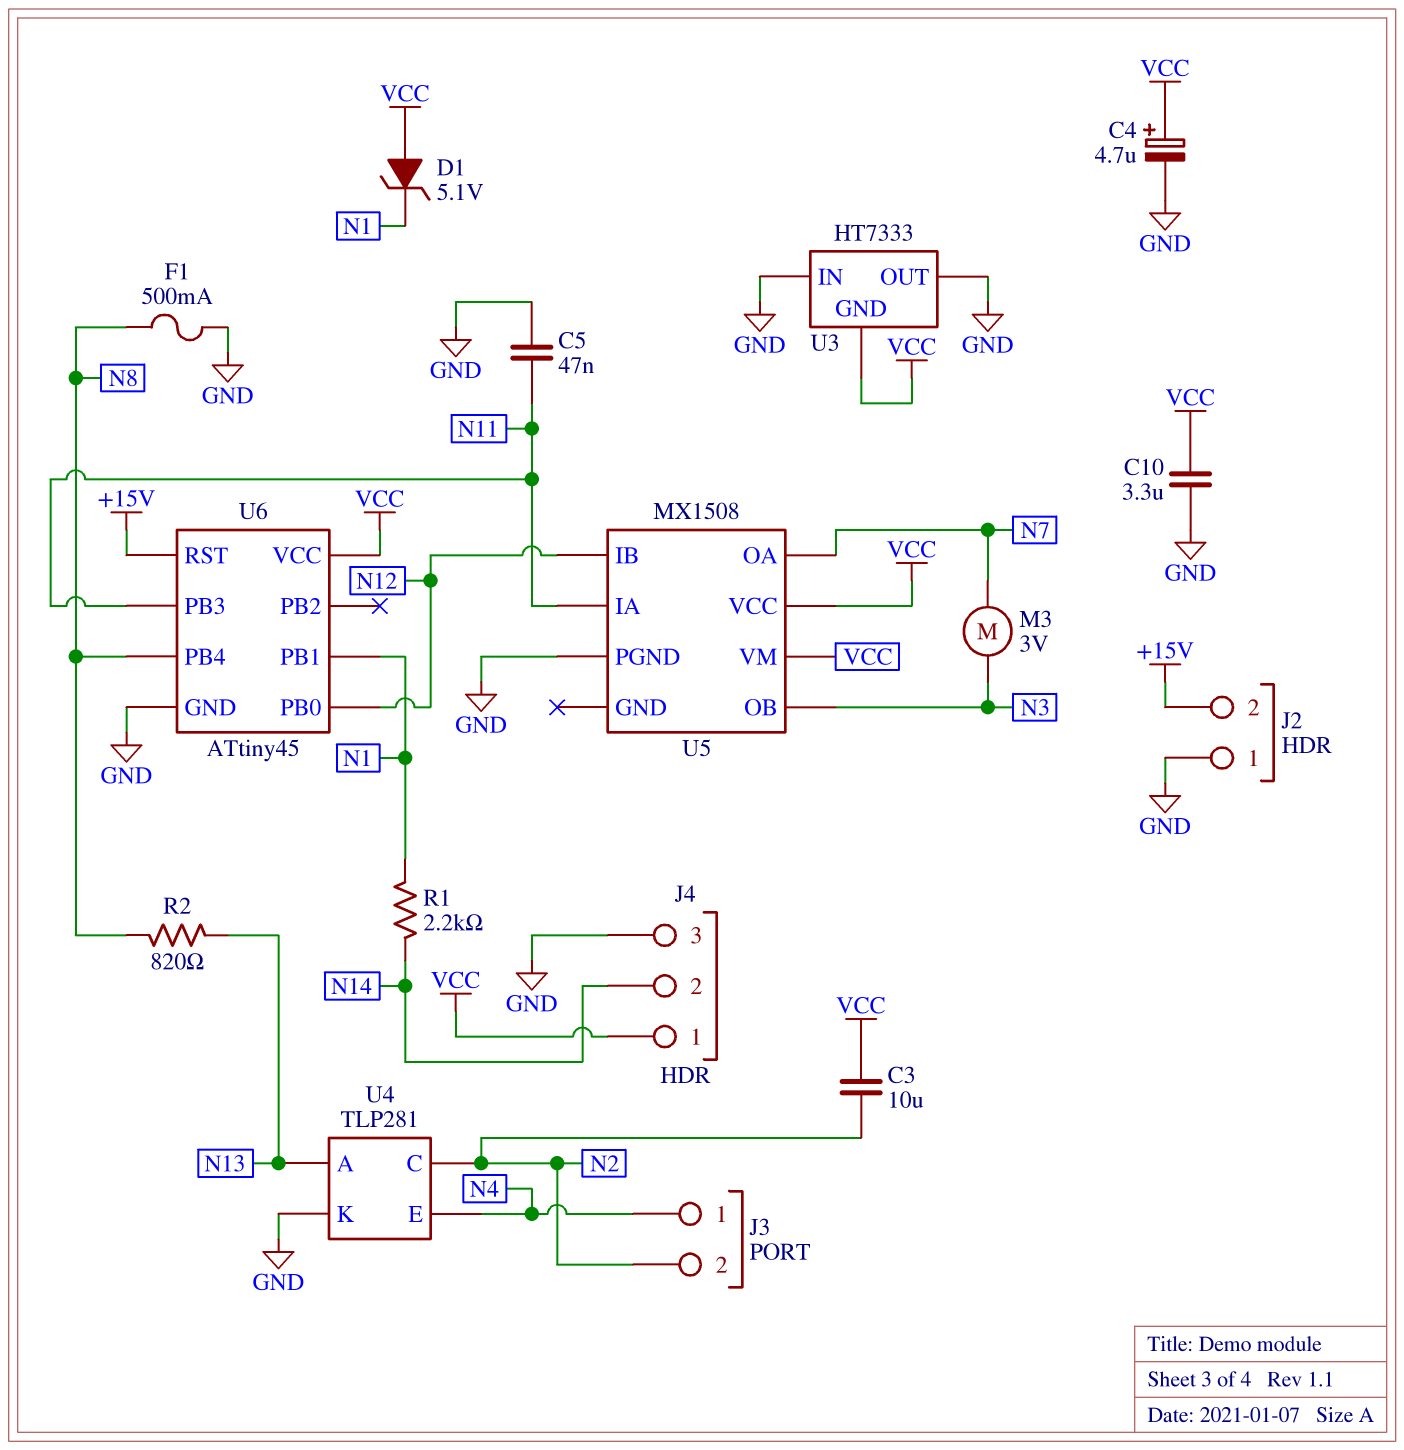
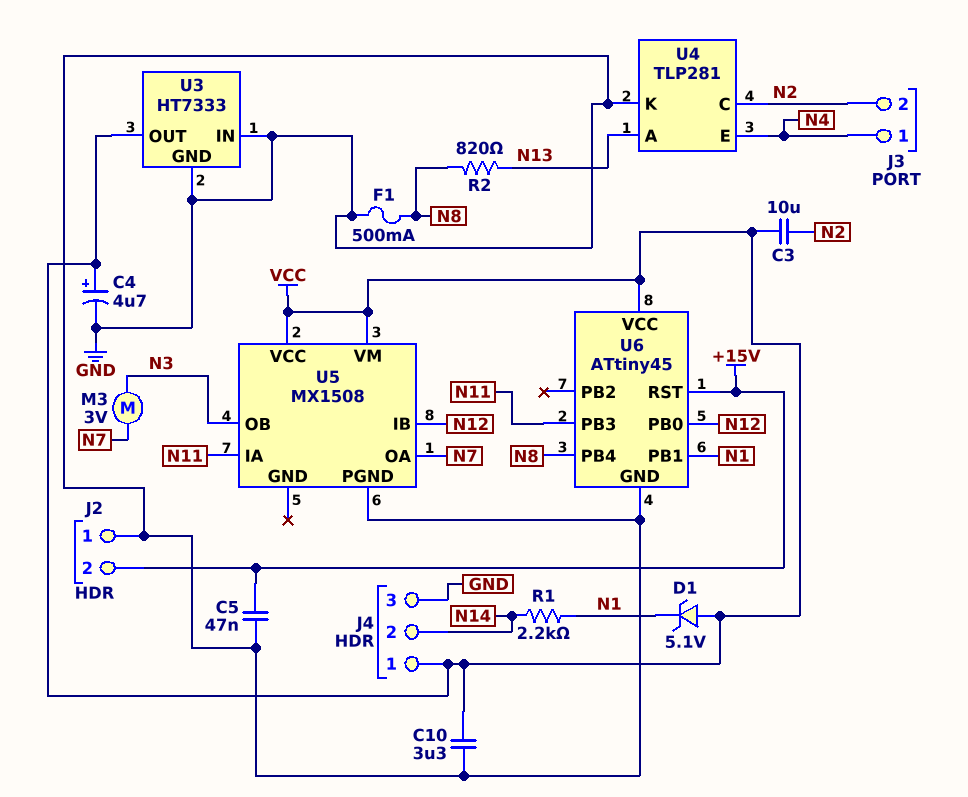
C5: 47nF (GND, N11) -> 47nF (+15V, GND)
U3 pin GND: VCC -> GND
U3 pin OUT: GND -> VCC

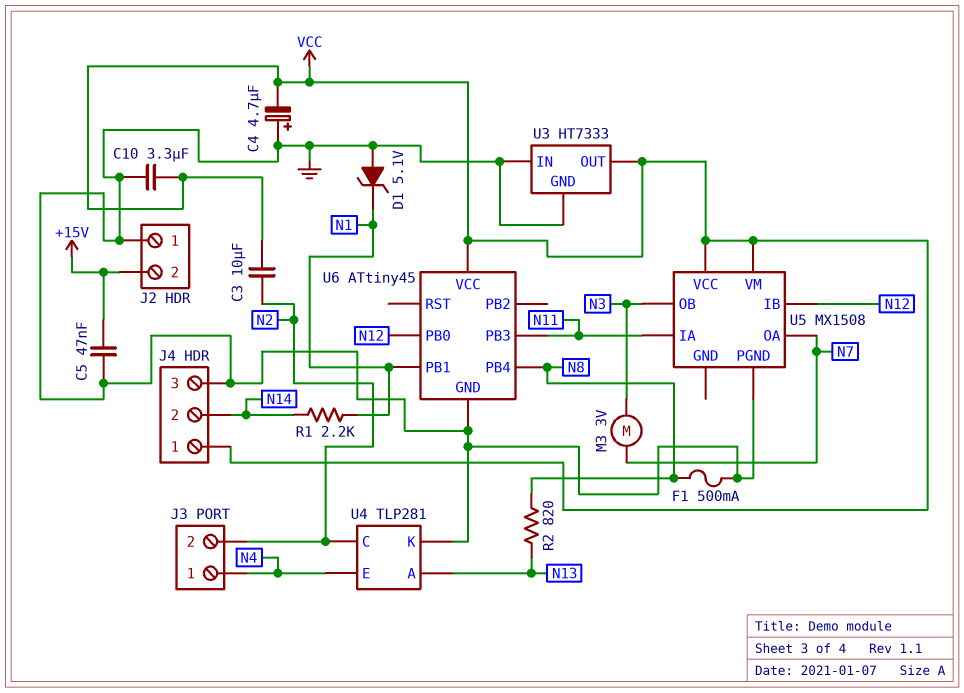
C4: 4.7uF (plus VCC, minus GND) -> 4.7uF (plus GND, minus VCC)
D1: zener 5.1V (A VCC, K N1) -> zener 5.1V (A GND, K N1)
U6 pin RST: +15V -> none

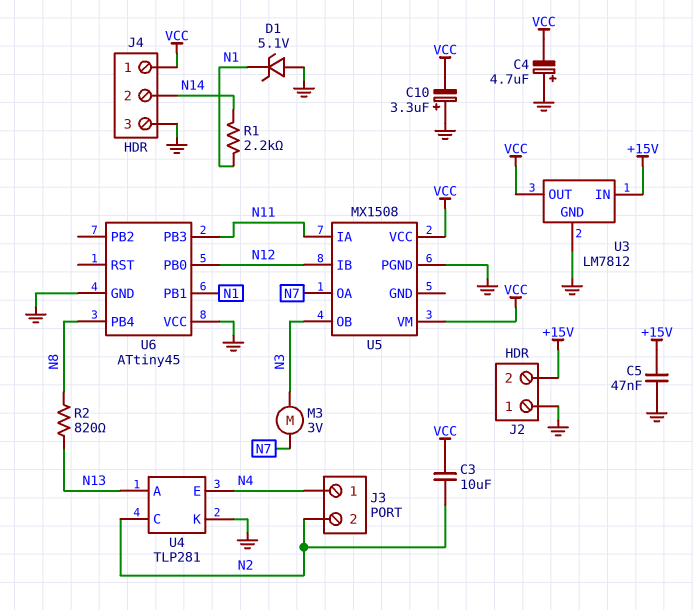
C10: 3.3uF (GND, VCC) -> 3.3uF (plus GND, minus VCC)
F1: 500mA (GND, N8) -> none
U3: HT7333 -> LM7812
U3 pin IN: GND -> +15V
U6 pin VCC: VCC -> GND

